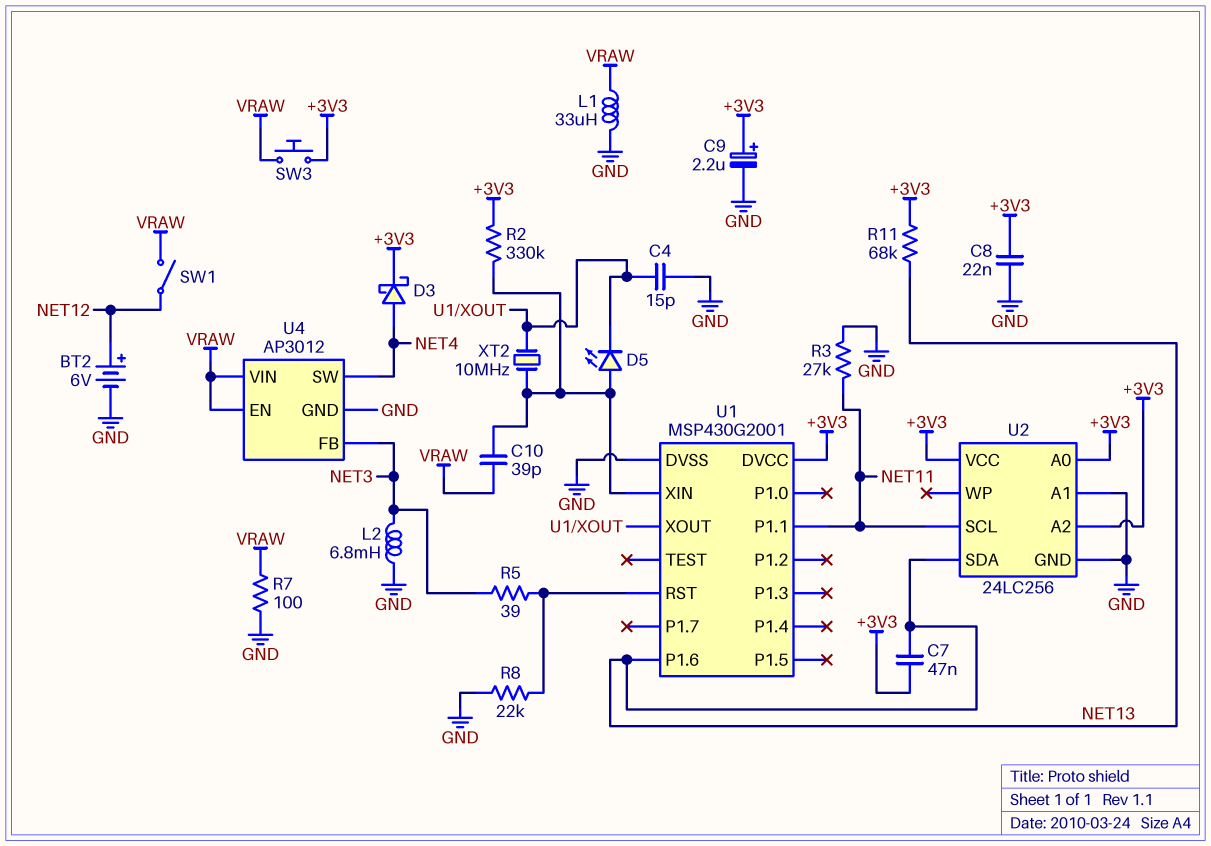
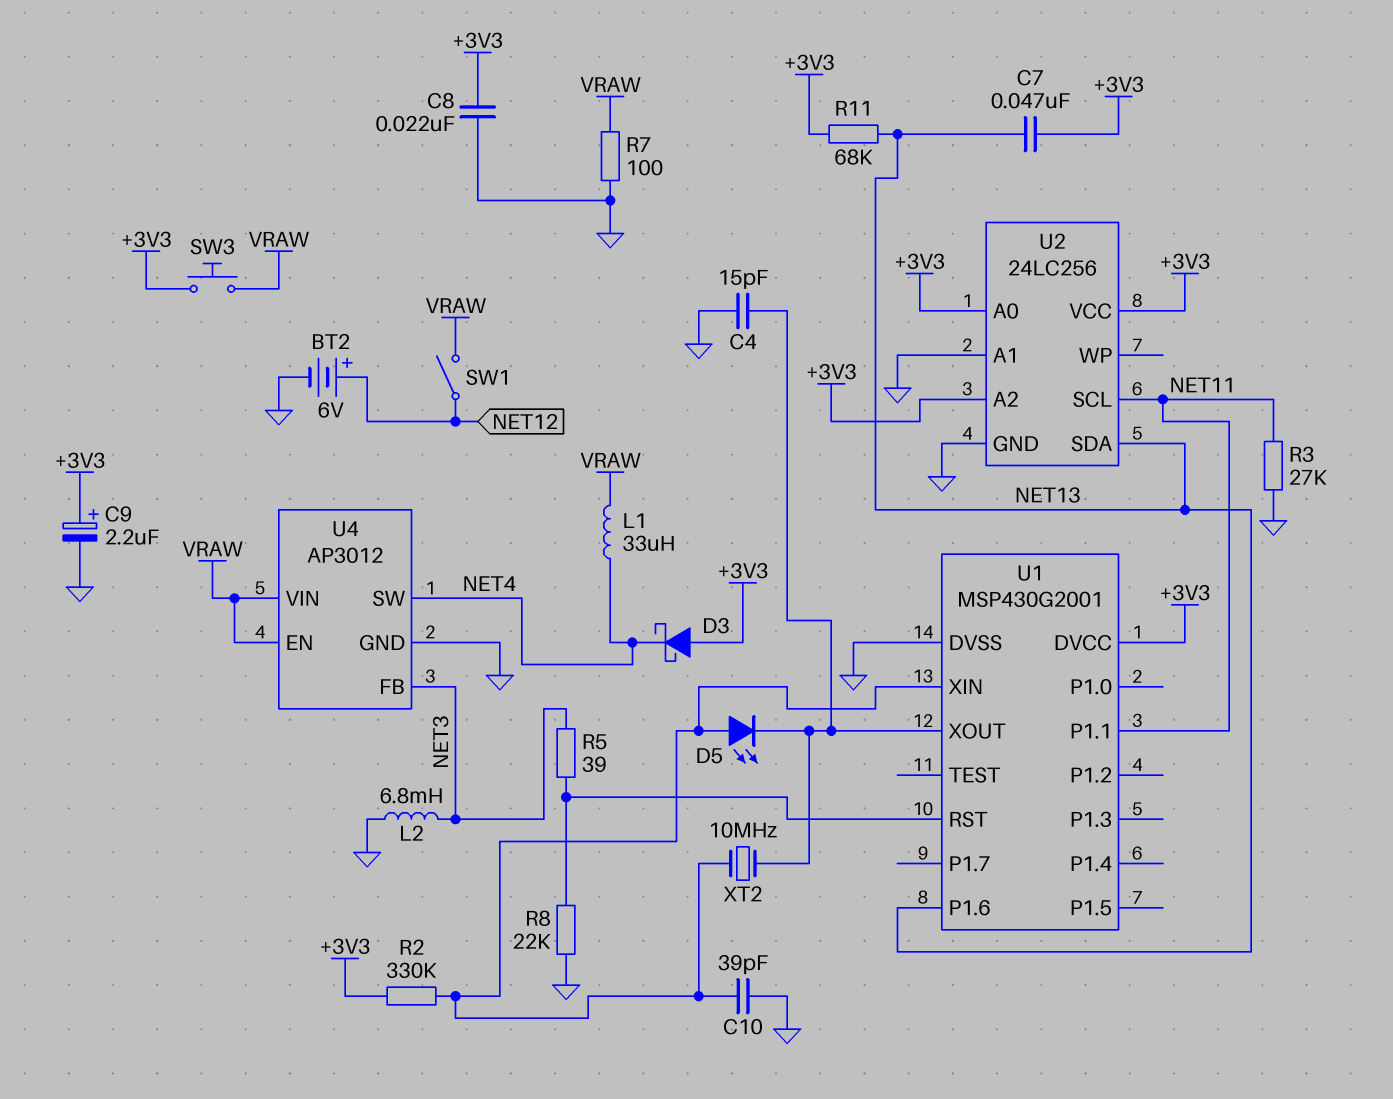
C10: 39pF (U1/XIN, VRAW) -> 39pF (GND, U1/XIN)
D3: schottky (A NET4, K +3V3) -> schottky (A +3V3, K NET4)
L1: 33uH (GND, VRAW) -> 33uH (NET4, VRAW)

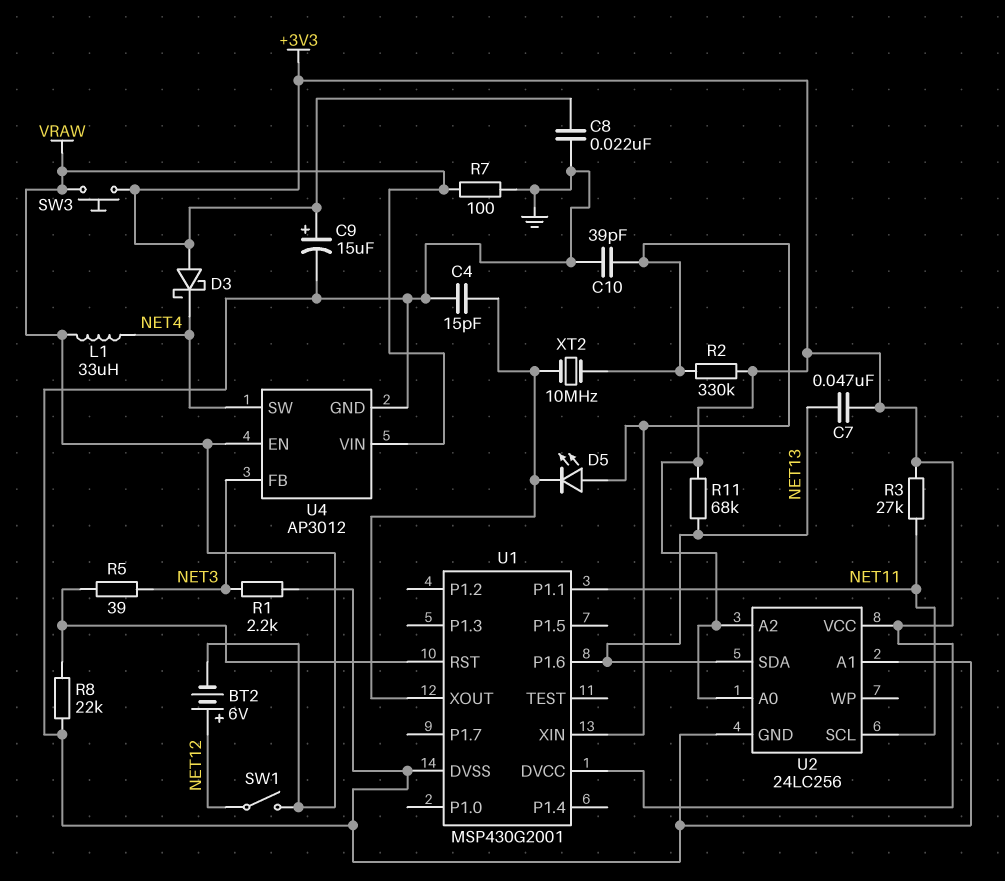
BT2: 6V (plus NET12, minus GND) -> 6V (plus NET12, minus VRAW)
C9: 2.2uF (plus +3V3, minus GND) -> 15uF (plus +3V3, minus GND)
L2: 6.8mH (GND, NET3) -> none
R1: none -> 2.2k (GND, NET3)
R3: 27k (GND, NET11) -> 27k (+3V3, NET11)

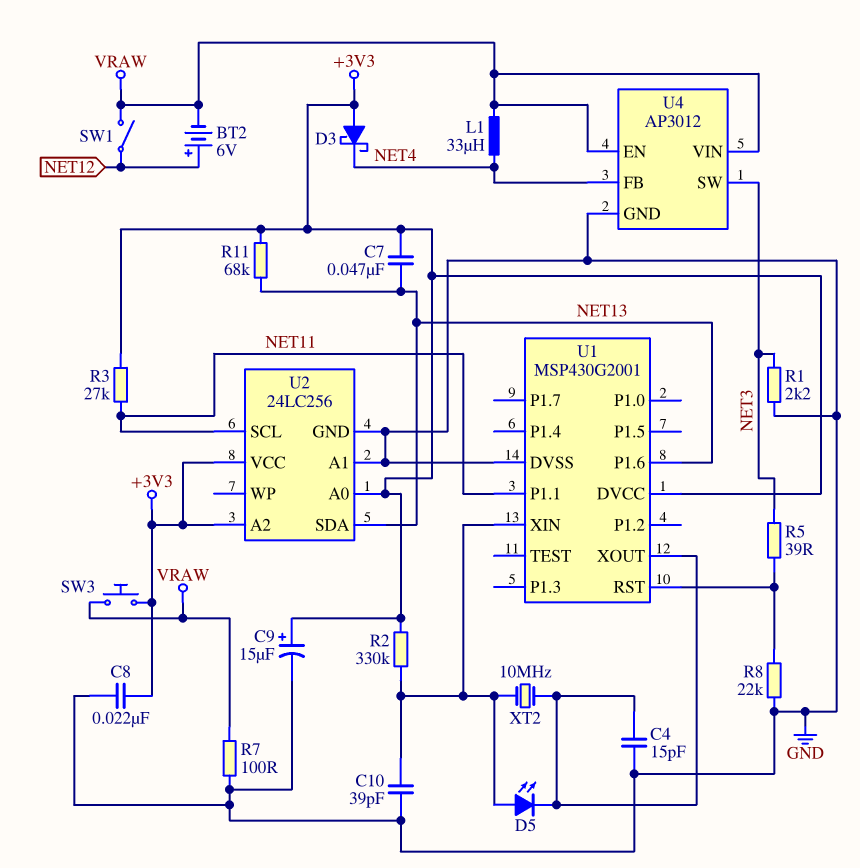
U4 pin FB: NET3 -> NET4
U4 pin SW: NET4 -> NET3

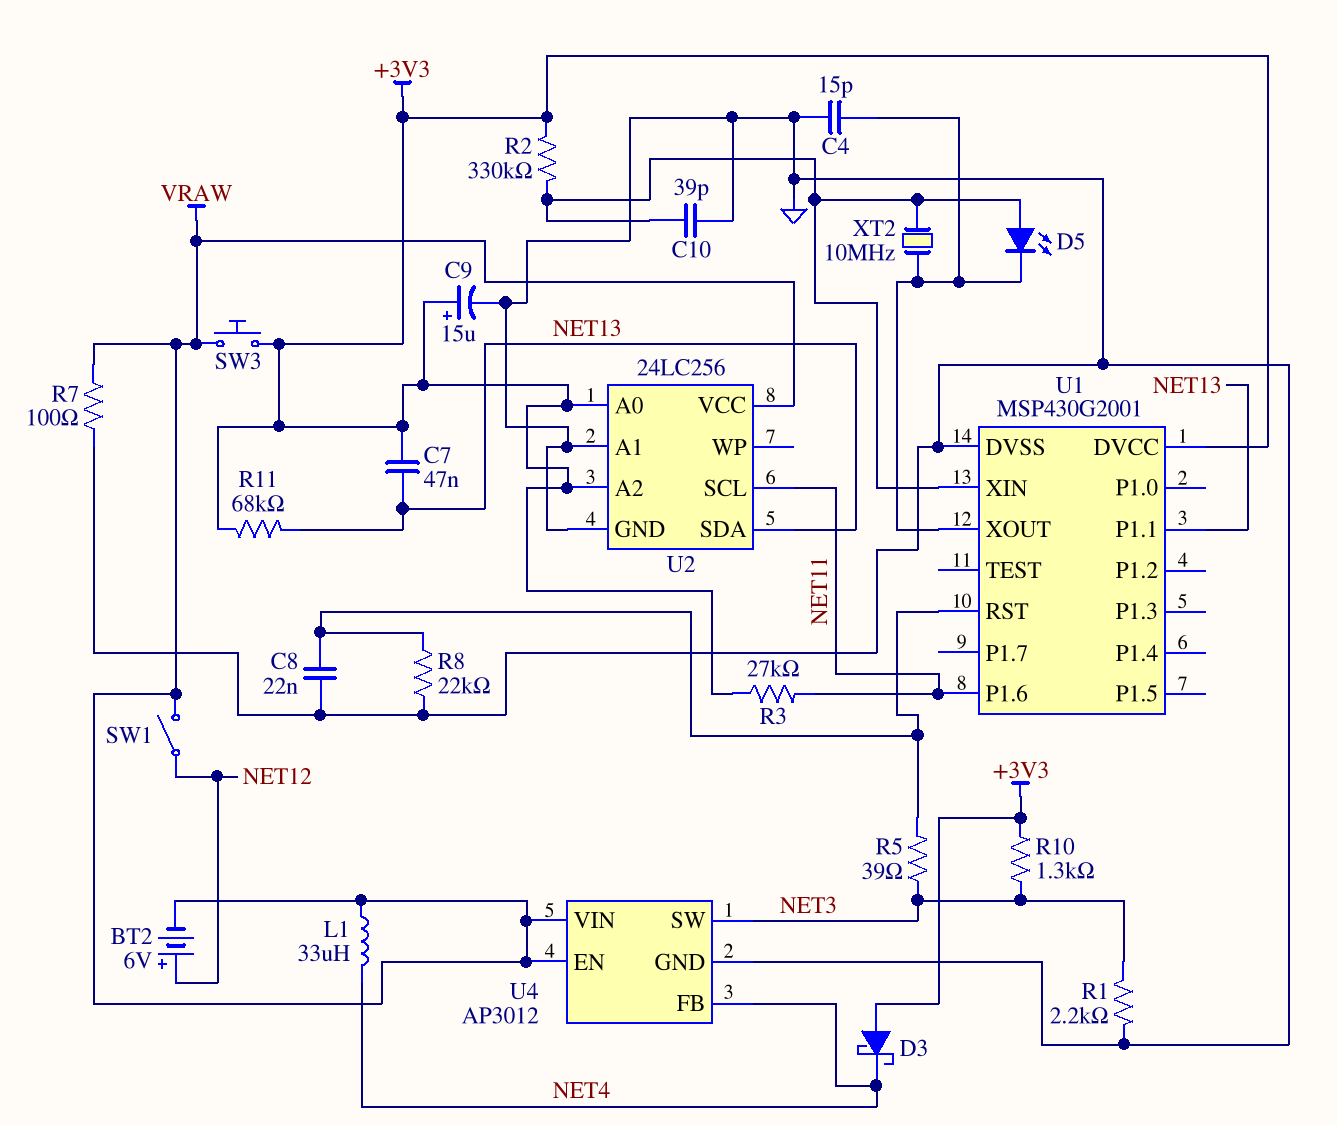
C8: 22nF (+3V3, GND) -> 22nF (GND, U1/RST)
R10: none -> 1.3k (+3V3, NET3)
U1 pin P1.1: NET11 -> NET13
U1 pin P1.6: NET13 -> NET11
U2 pin VCC: +3V3 -> VRAW

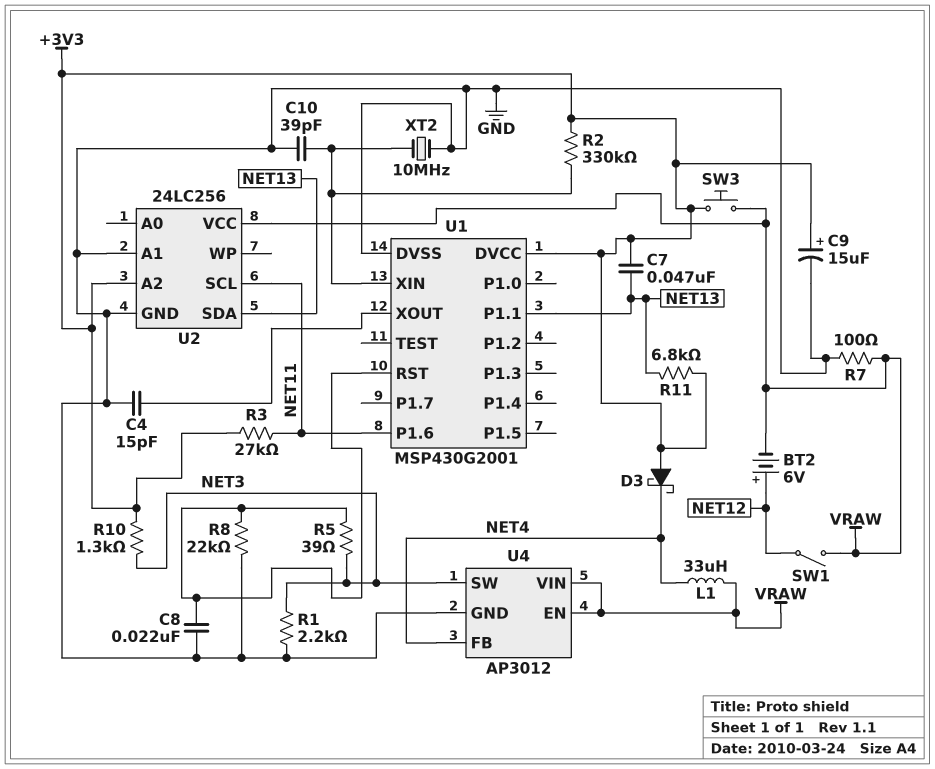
D5: LED (A U1/XIN, K U1/XOUT) -> none
R11: 68k (+3V3, NET13) -> 6.8k (+3V3, NET13)
U2 pin A0: +3V3 -> none
XT2: 10MHz (U1/XIN, U1/XOUT) -> 10MHz (GND, U1/XIN)

